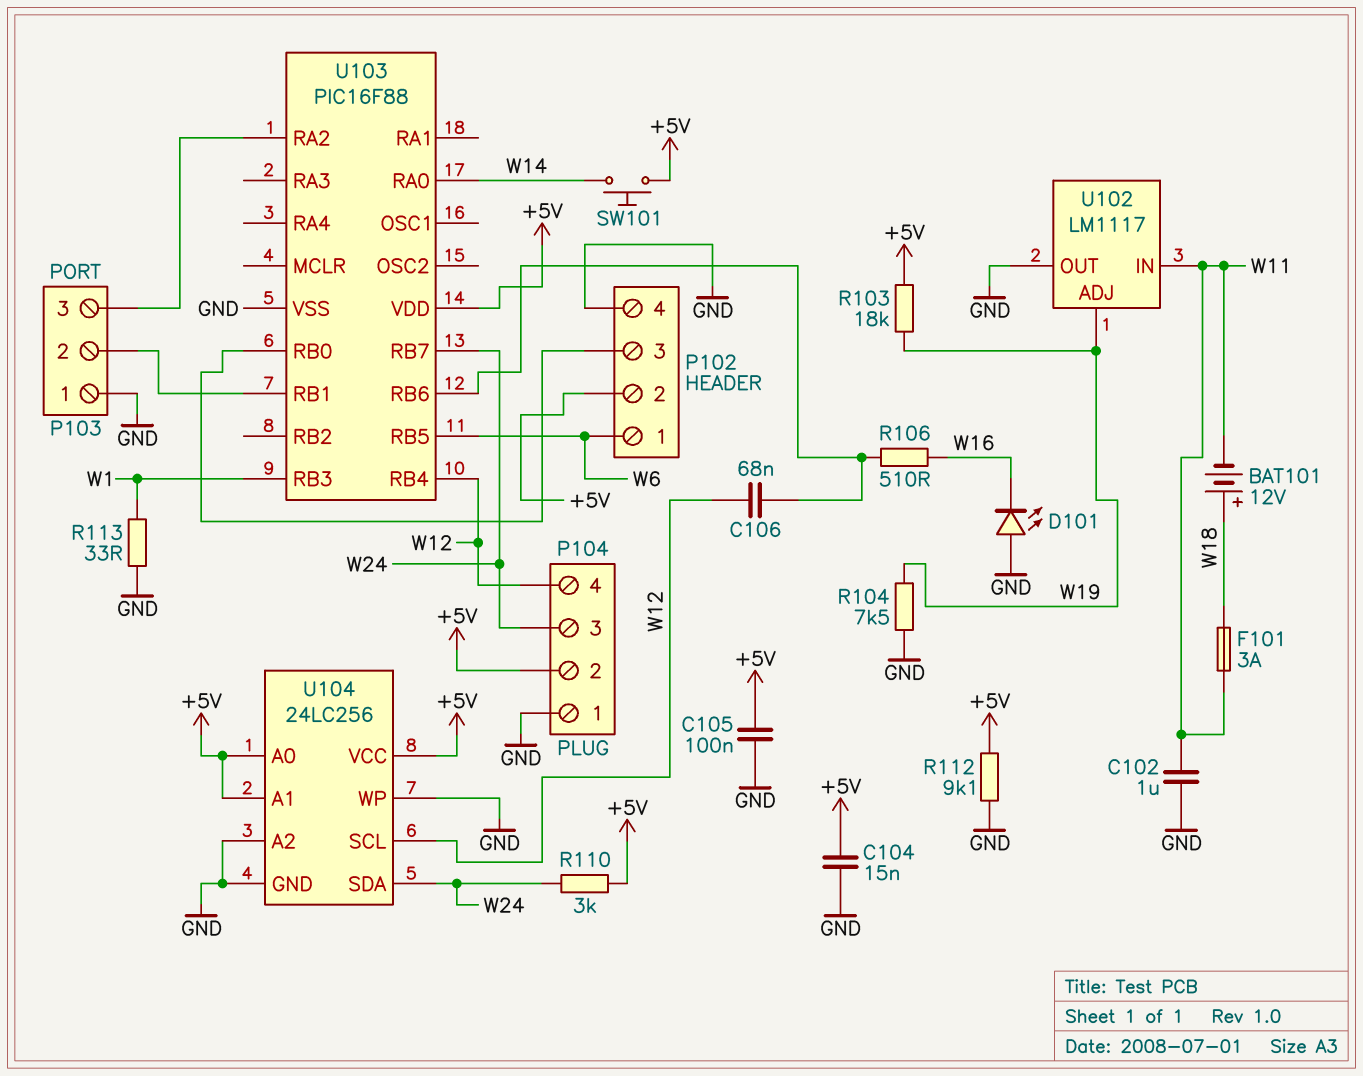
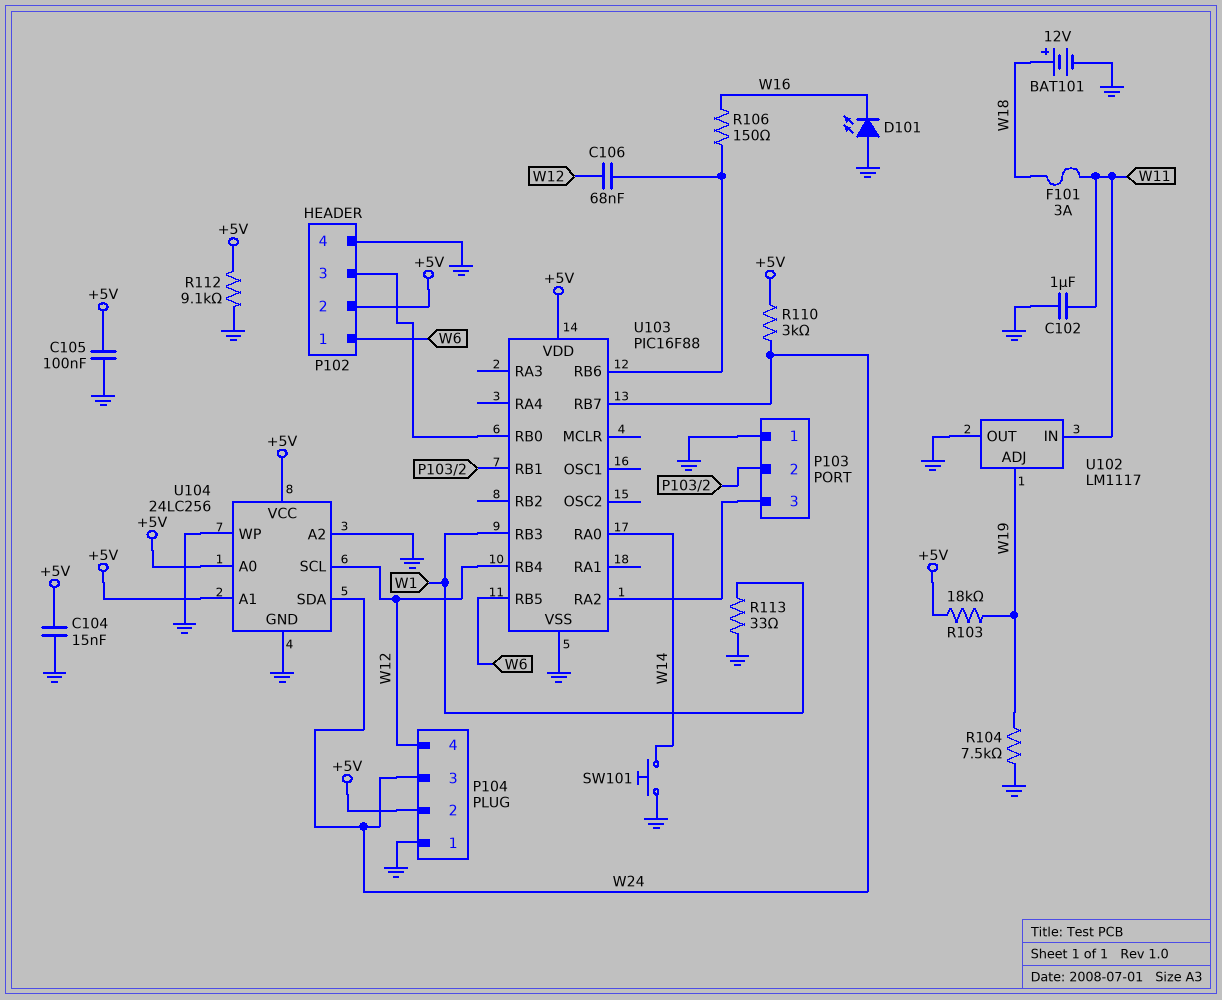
BAT101: 12V (plus W18, minus W11) -> 12V (plus W18, minus GND)
R106: 510 (U103/RB6, W16) -> 150 (U103/RB6, W16)
SW101: button (+5V, W14) -> button (GND, W14)

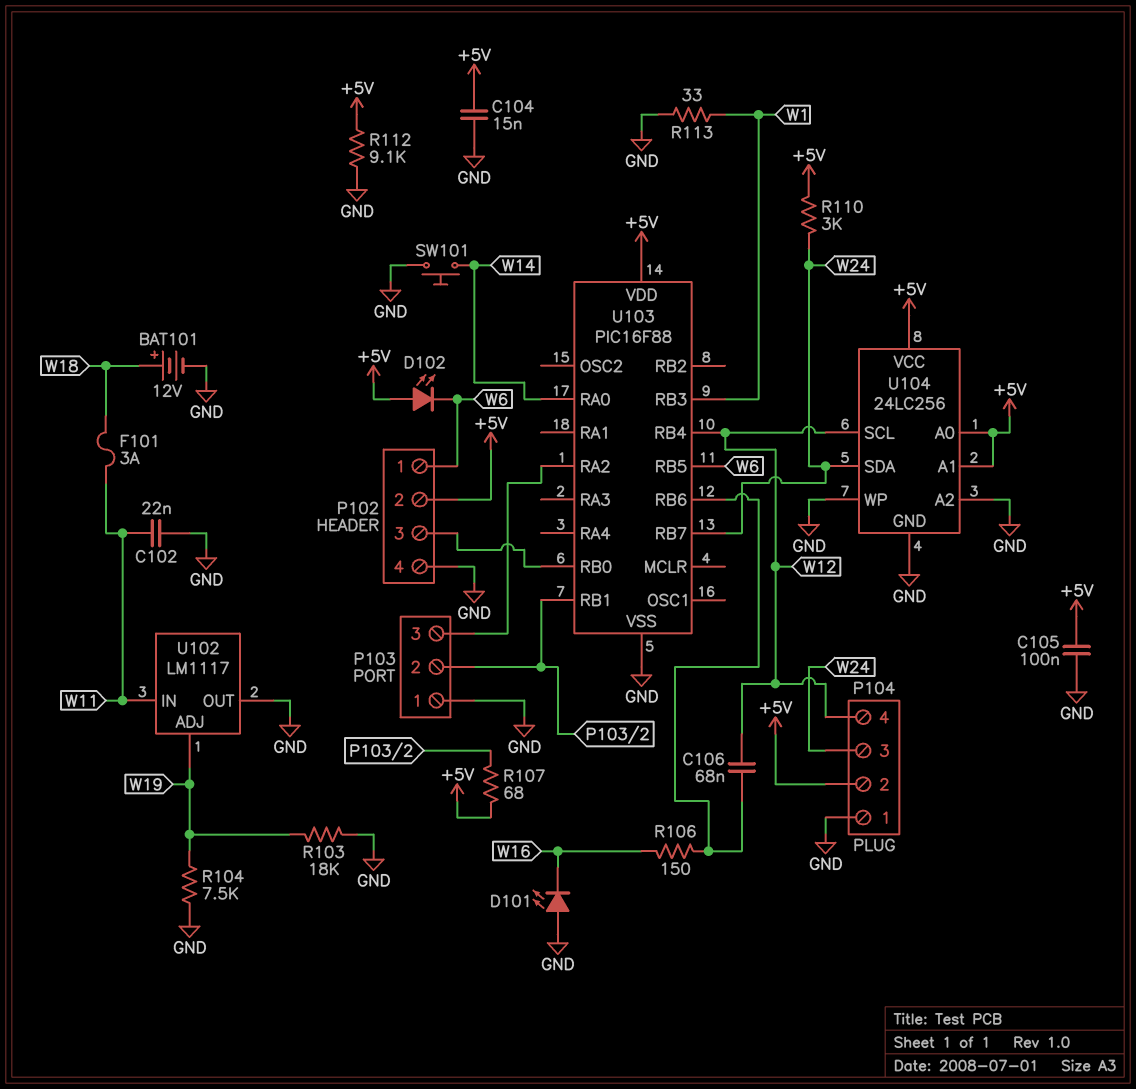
C102: 1uF (GND, W11) -> 22nF (GND, W11)
D102: none -> LED (A +5V, K W6)
R103: 18k (+5V, W19) -> 18k (GND, W19)
R107: none -> 68 (+5V, P103/2)

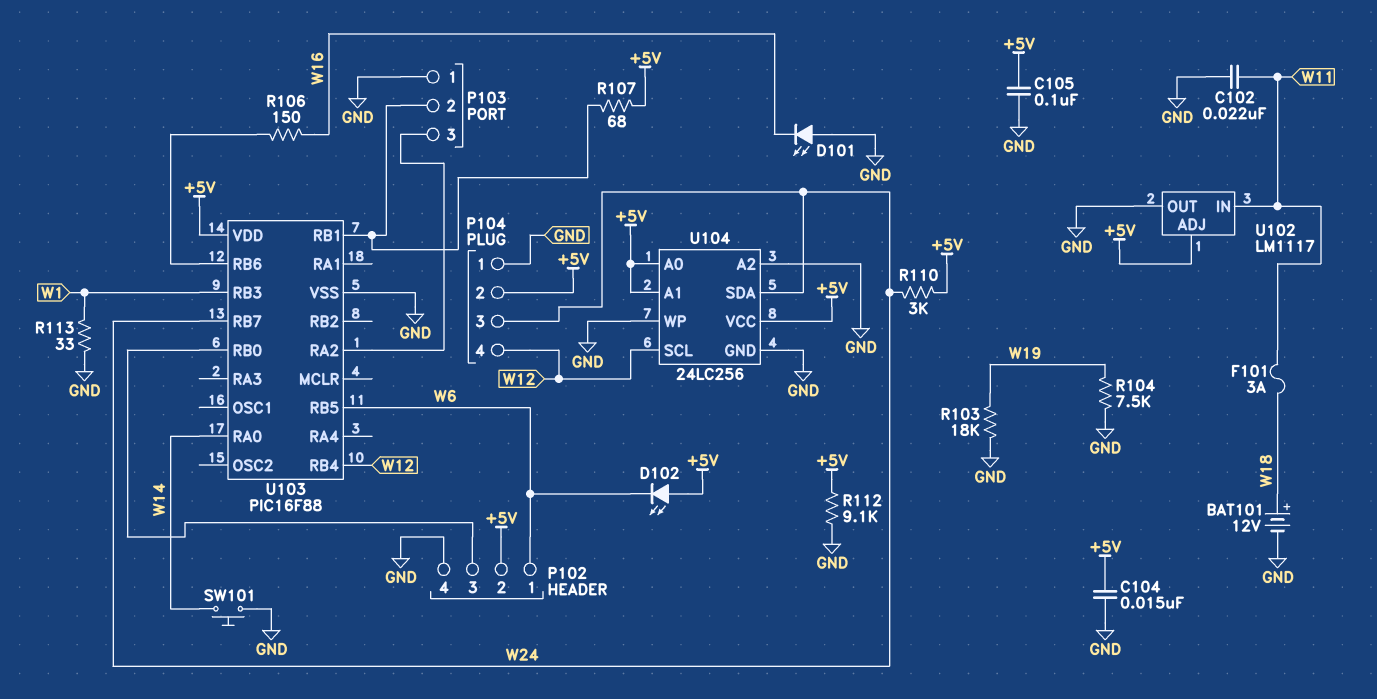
C106: 68nF (U103/RB6, W12) -> none
U102 pin ADJ: W19 -> +5V

